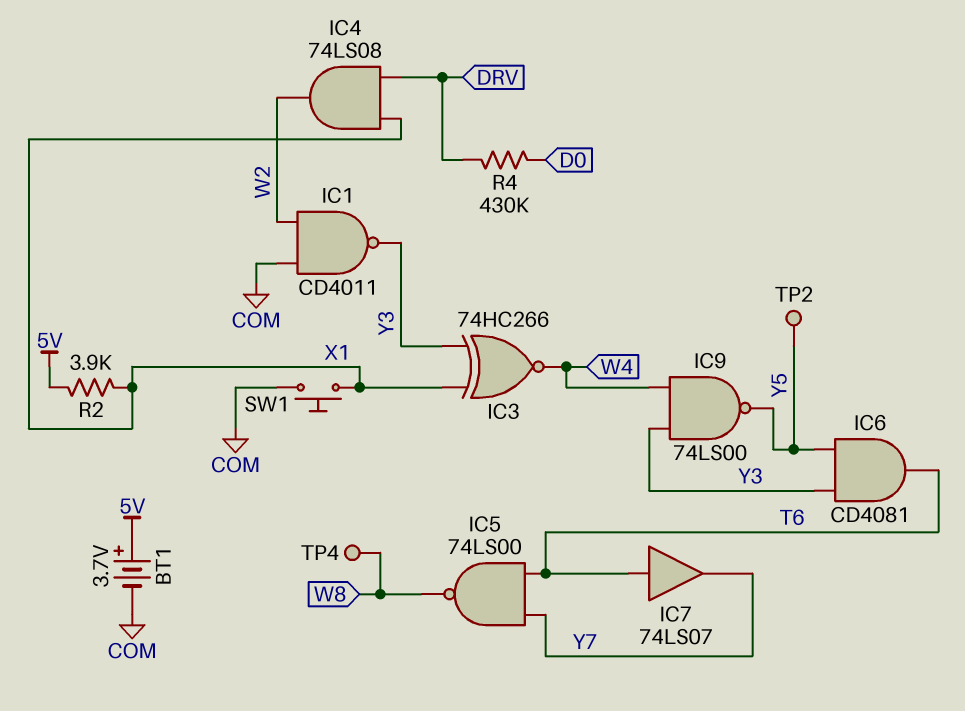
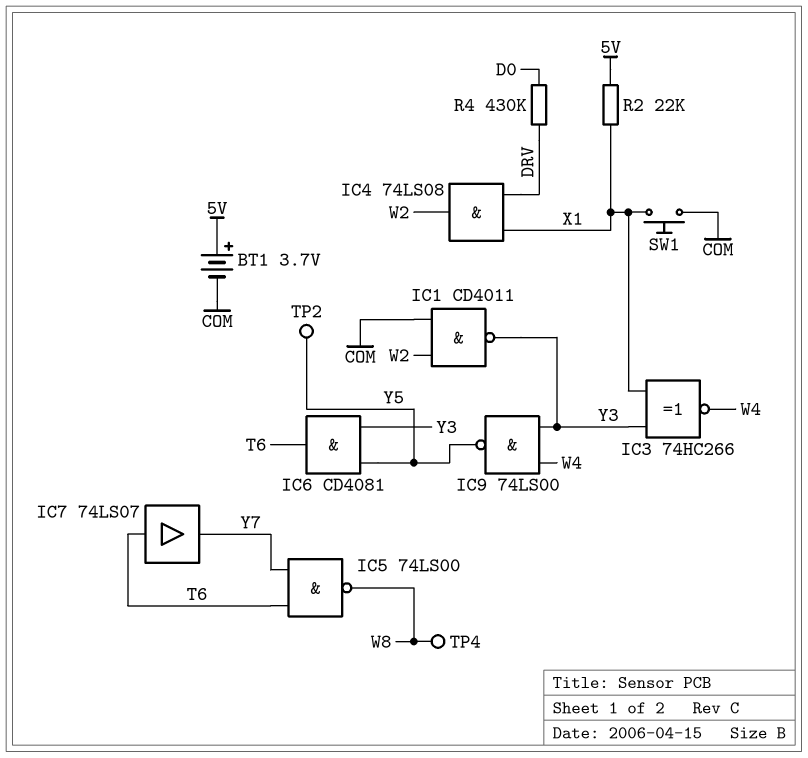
R2: 3.9k (5V, X1) -> 22k (5V, X1)

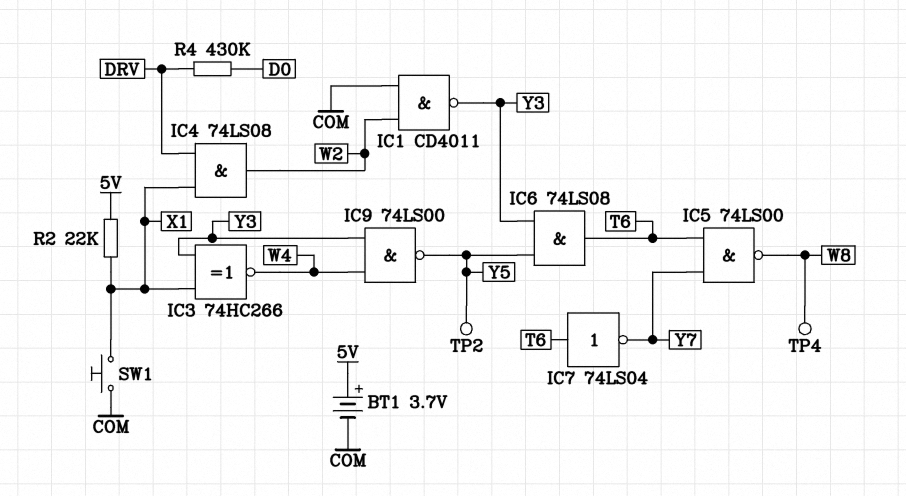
IC6: AND CD4081 (in Y3, in Y5, out T6) -> AND 74LS08 (in Y3, in Y5, out T6)
IC7: buffer 74LS07 (in T6, out Y7) -> NOT 74LS04 (in T6, out Y7)

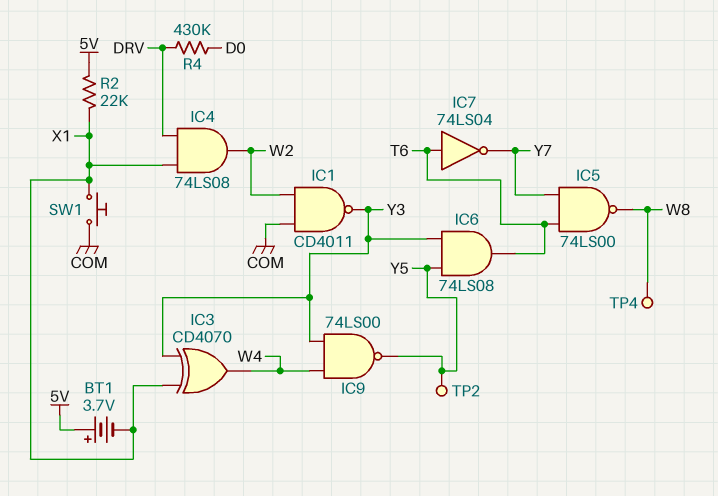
BT1: 3.7V (plus 5V, minus COM) -> 3.7V (plus 5V, minus X1)
IC3: XNOR 74HC266 (in X1, in Y3, out W4) -> XOR CD4070 (in X1, in Y3, out W4)

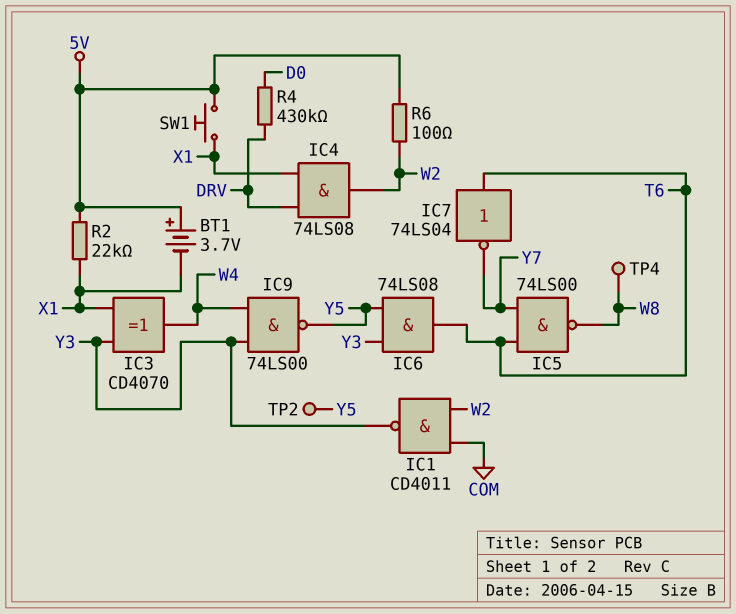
R6: none -> 100 (5V, W2)
SW1: button (COM, X1) -> button (5V, X1)

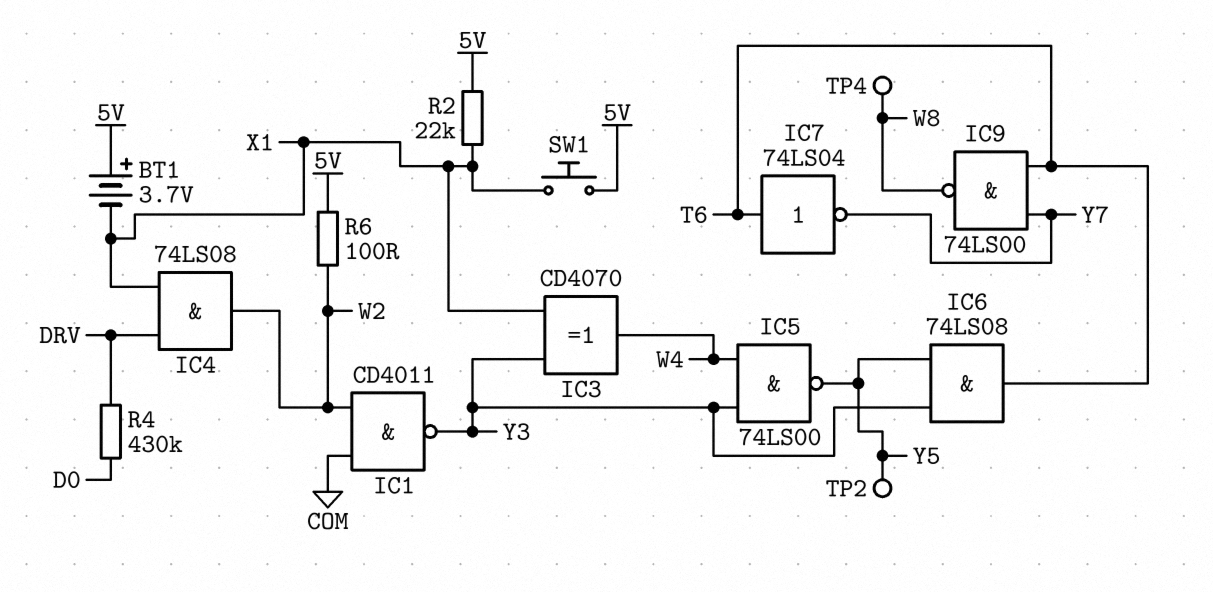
IC5: NAND 74LS00 (in T6, in Y7, out W8) -> NAND 74LS00 (in W4, in Y3, out Y5)
IC9: NAND 74LS00 (in W4, in Y3, out Y5) -> NAND 74LS00 (in T6, in Y7, out W8)

